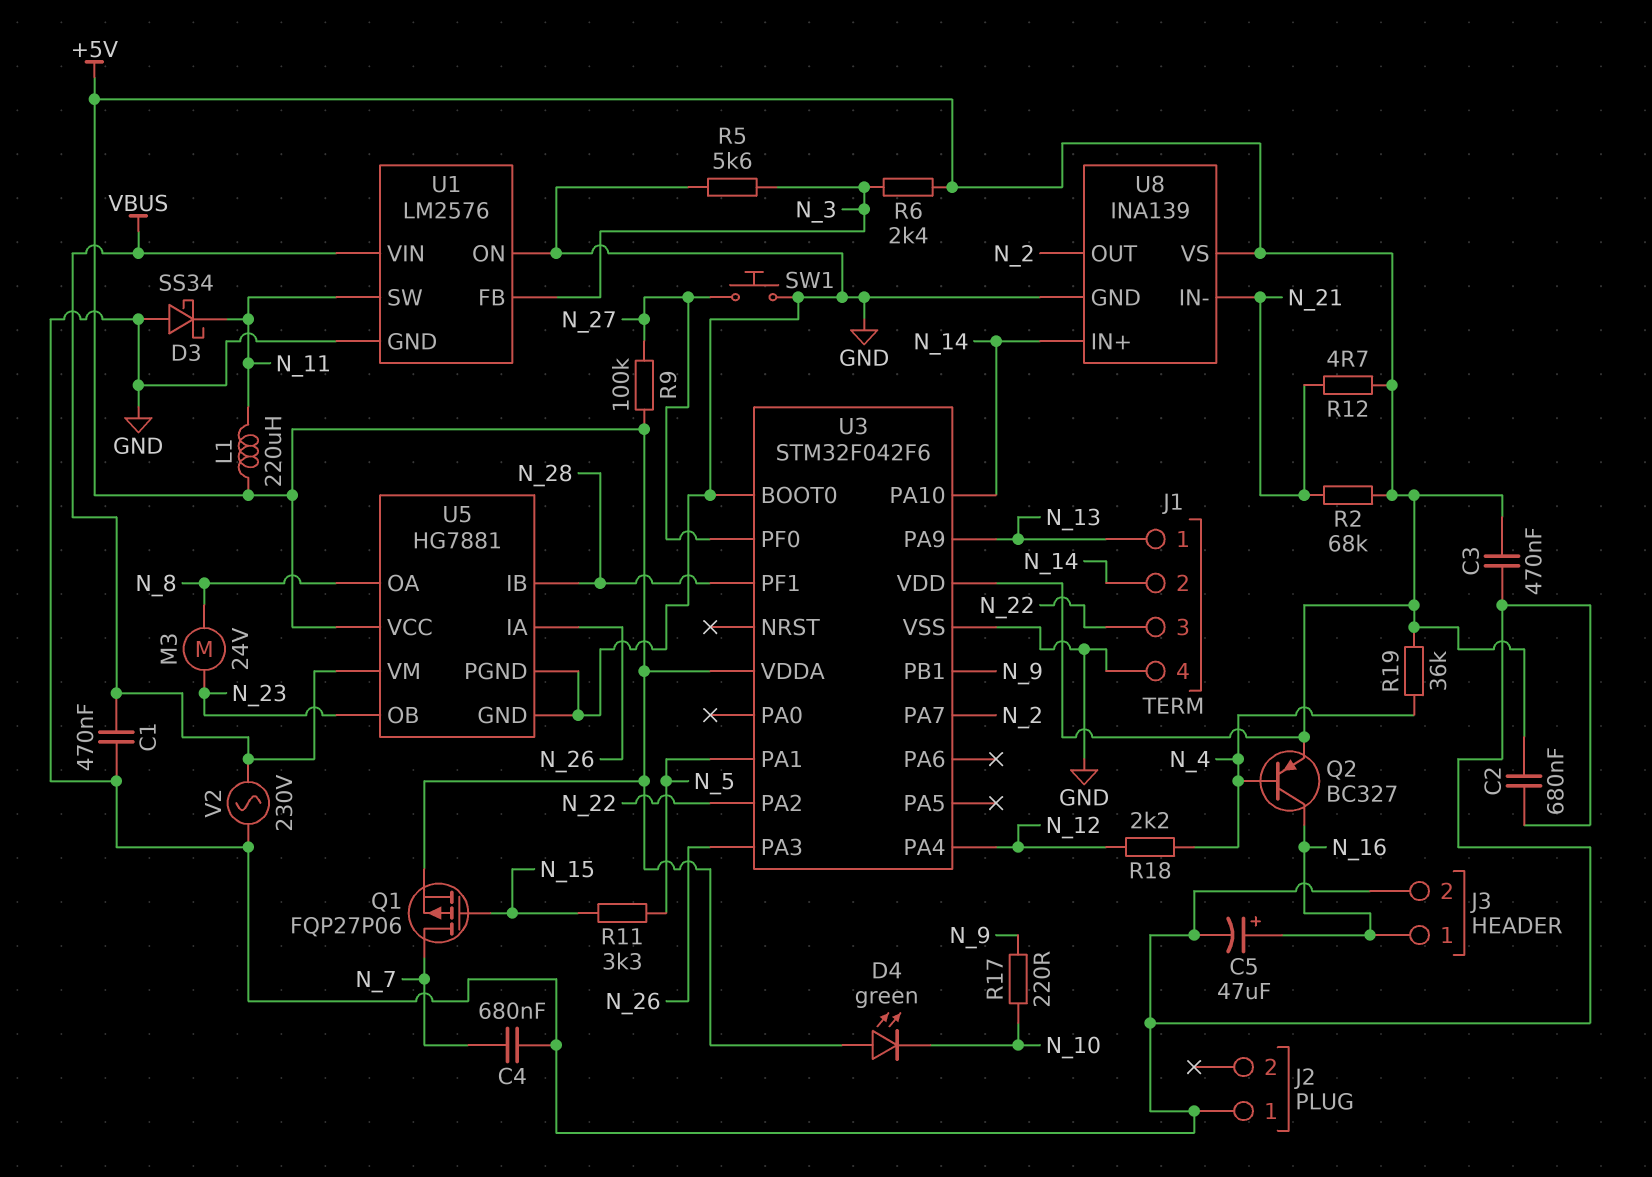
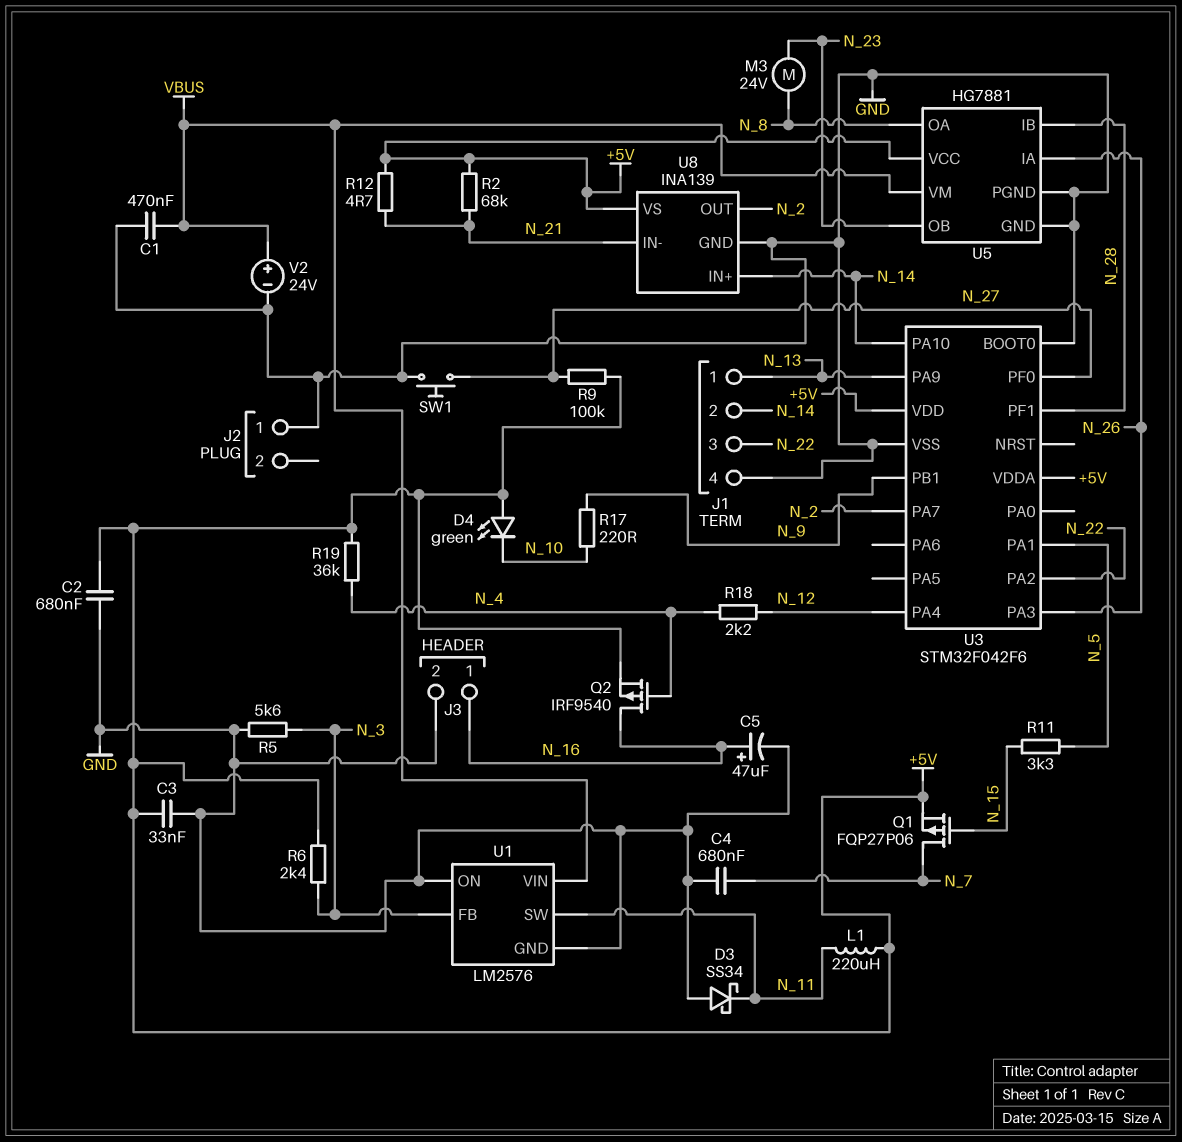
C3: 470nF (+5V, GND) -> 33nF (+5V, GND)
Q2: PNP BC327 (B N_4, C N_16, E +5V) -> PMOS IRF9540 (G N_4, D N_16, S +5V)
V2: AC 230V (GND, VBUS) -> 24V (plus VBUS, minus GND)

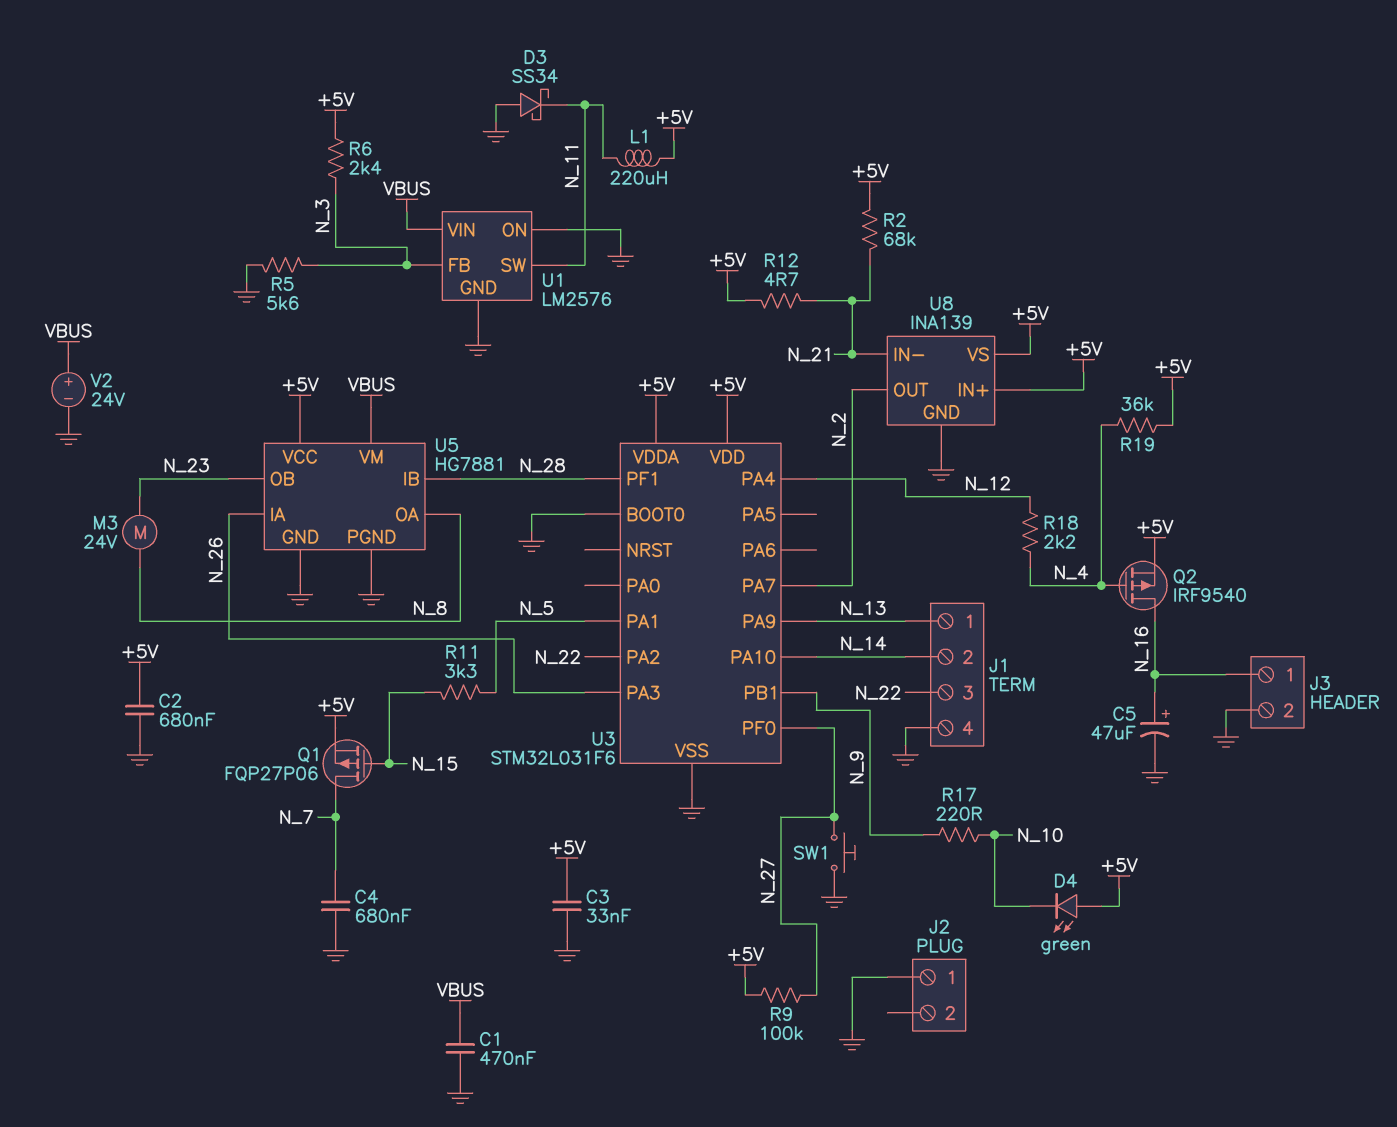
U3: STM32F042F6 -> STM32L031F6
U8 pin IN+: N_14 -> +5V

